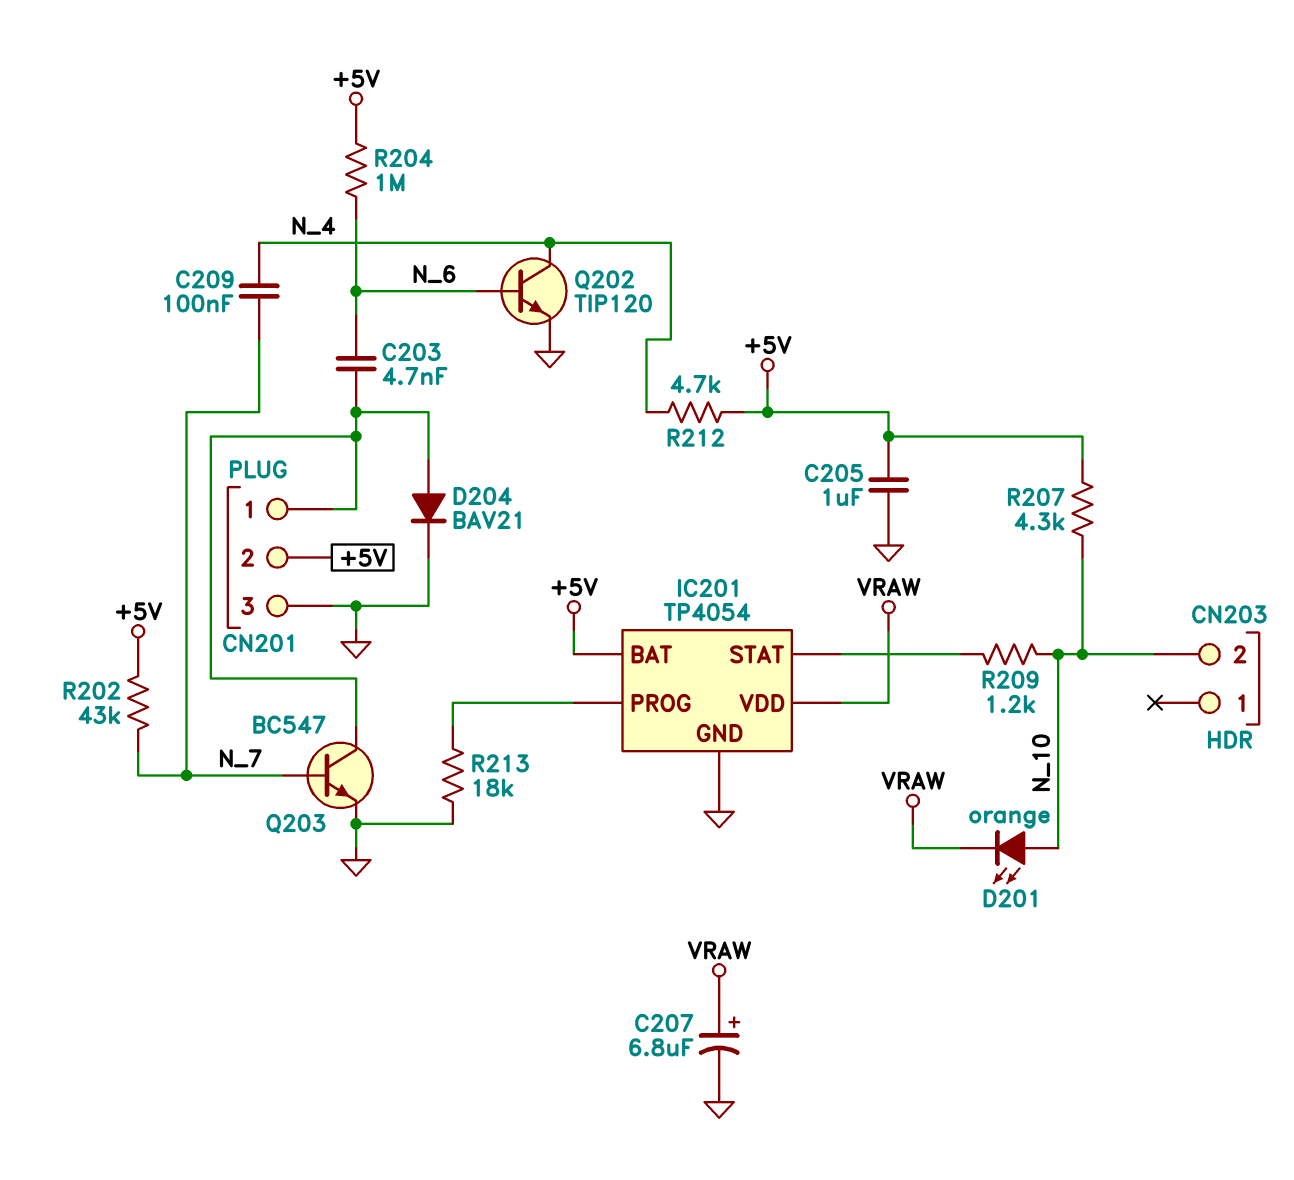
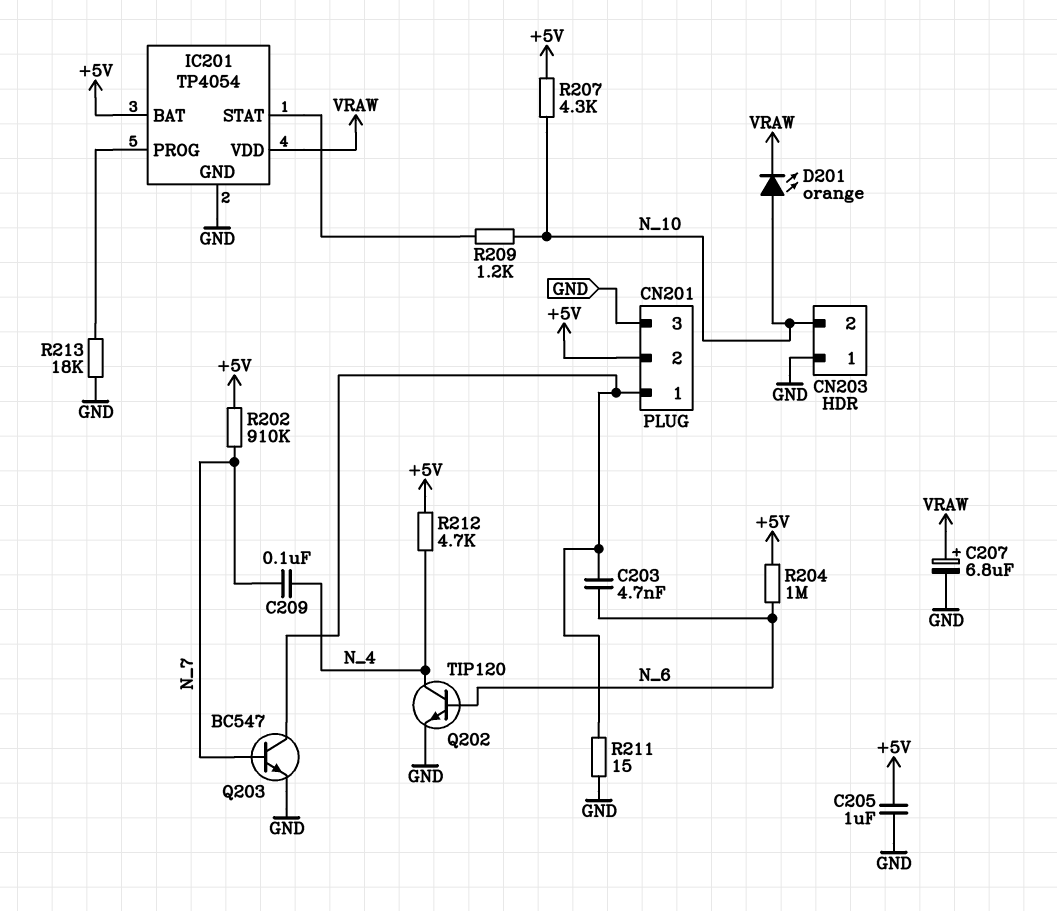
CN203 pin 1: none -> GND
D204: diode BAV21 (A CN201/1, K GND) -> none
R202: 43k (+5V, N_7) -> 910k (+5V, N_7)
R211: none -> 15 (CN201/1, GND)

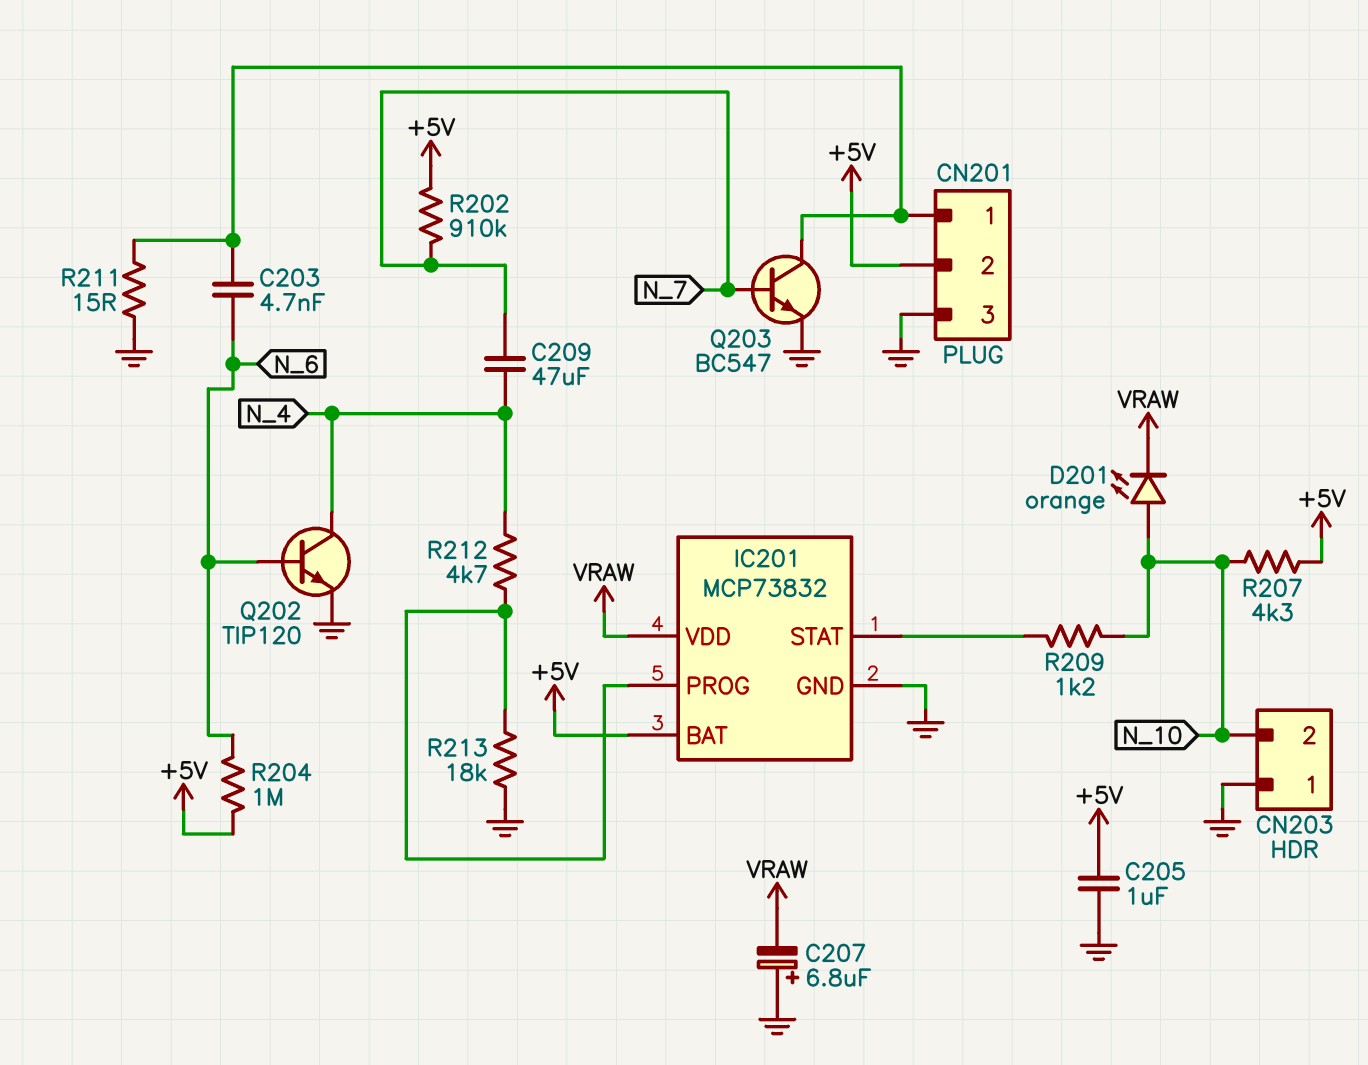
C207: 6.8uF (plus VRAW, minus GND) -> 6.8uF (plus GND, minus VRAW)
C209: 100nF (N_4, N_7) -> 47uF (N_4, N_7)
IC201: TP4054 -> MCP73832
R212: 4.7k (+5V, N_4) -> 4.7k (IC201/PROG, N_4)

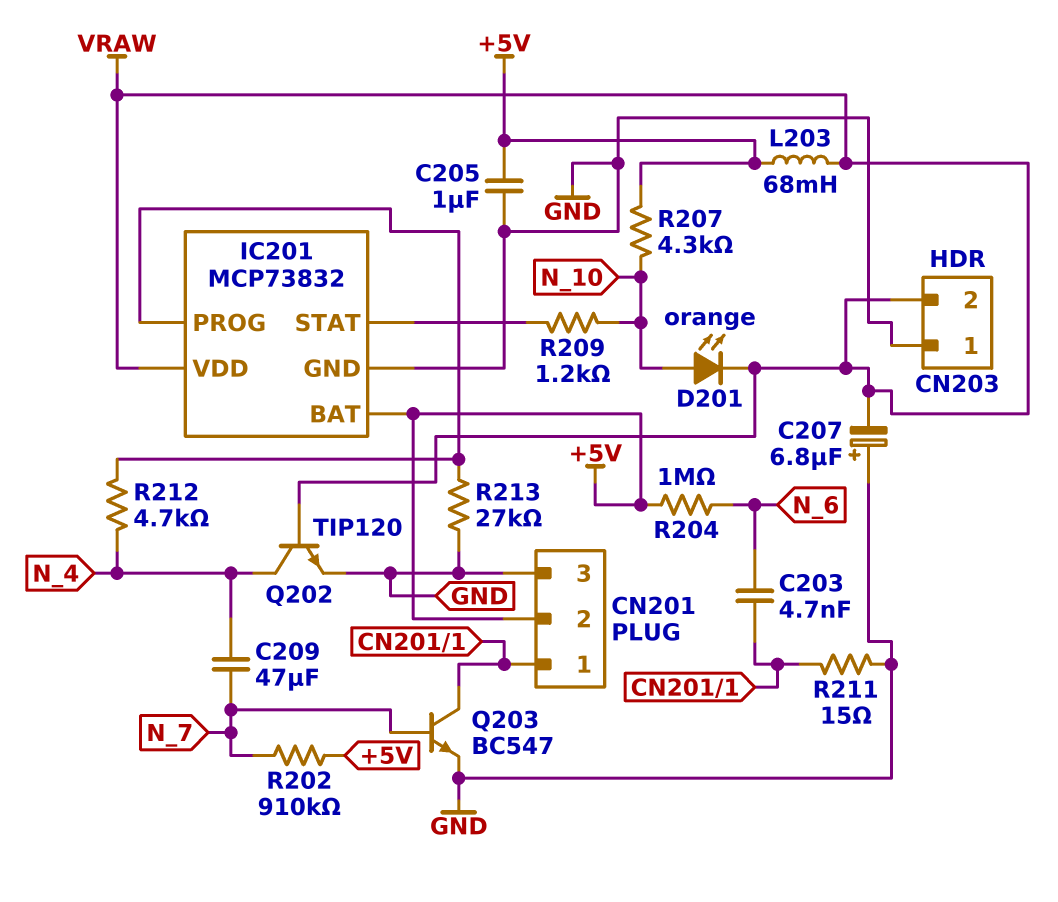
CN203 pin 2: N_10 -> VRAW
L203: none -> 68mH (+5V, VRAW)
Q202: NPN TIP120 (B N_6, C N_4, E GND) -> NPN TIP120 (B VRAW, C N_4, E GND)
R213: 18k (GND, IC201/PROG) -> 27k (GND, IC201/PROG)

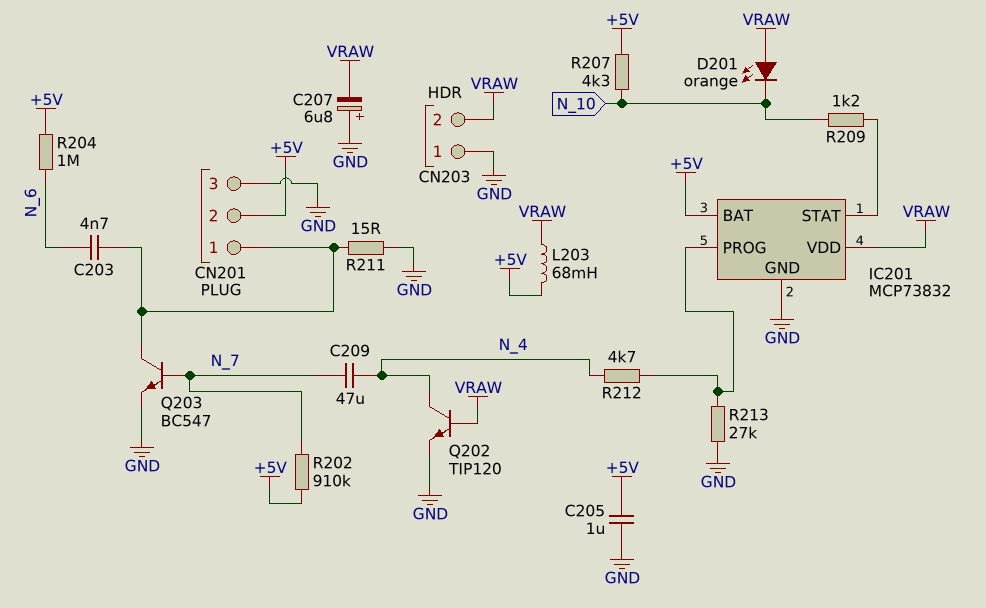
D201: LED orange (A N_10, K VRAW) -> LED orange (A VRAW, K N_10)

